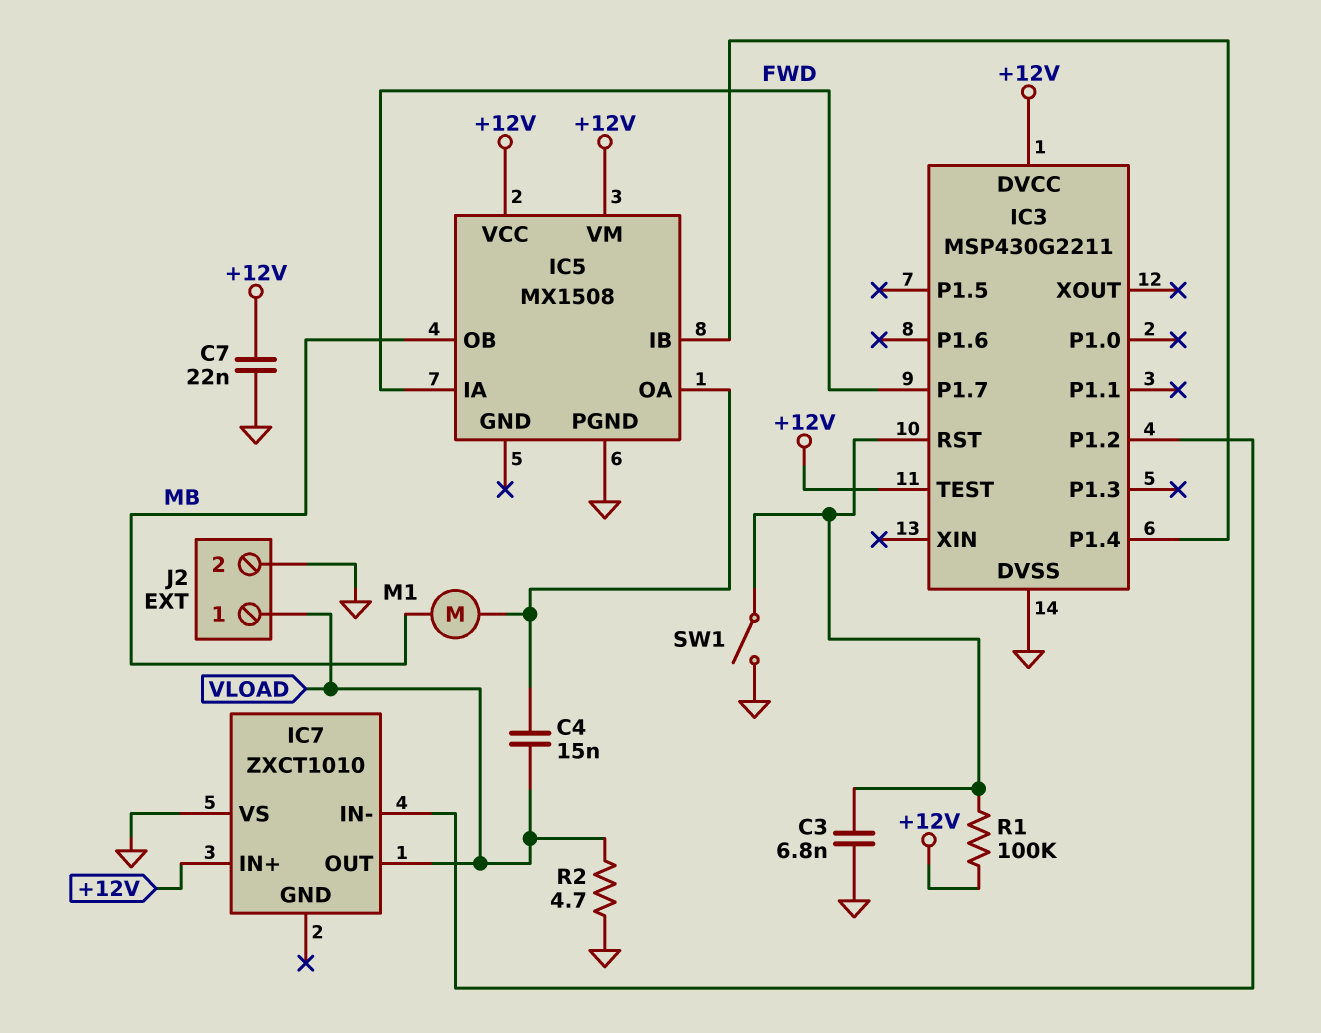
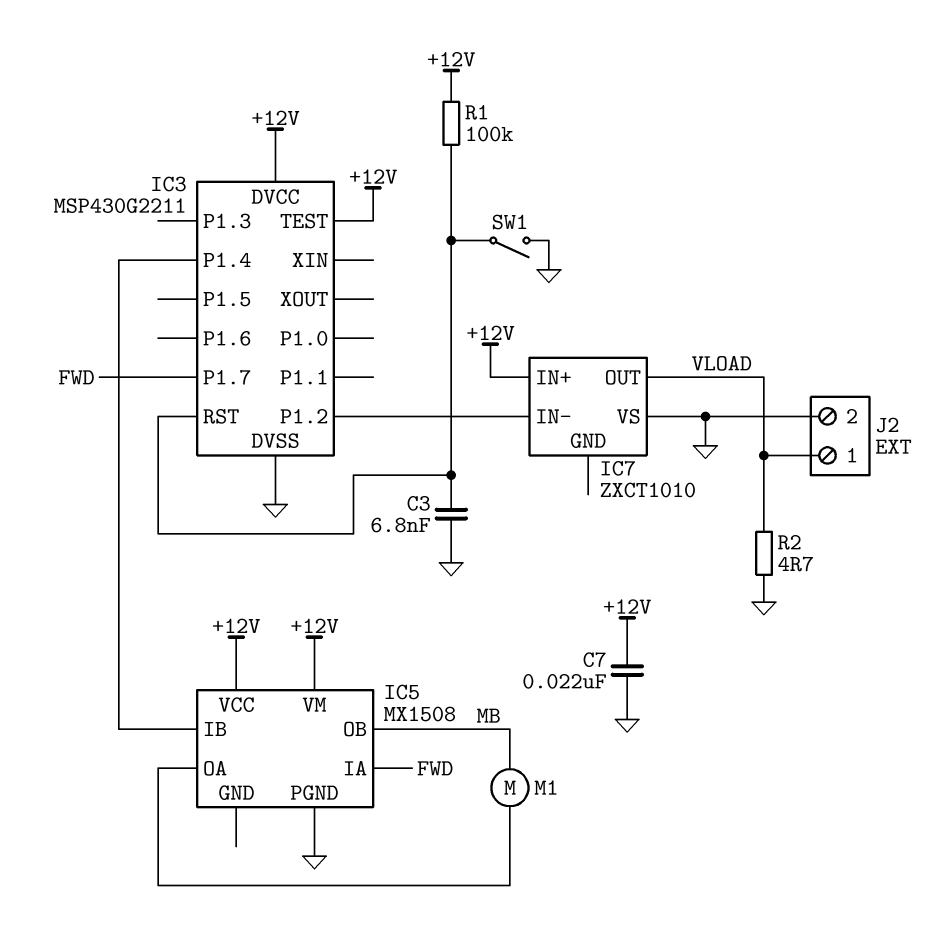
C4: 15nF (IC5/OA, VLOAD) -> none

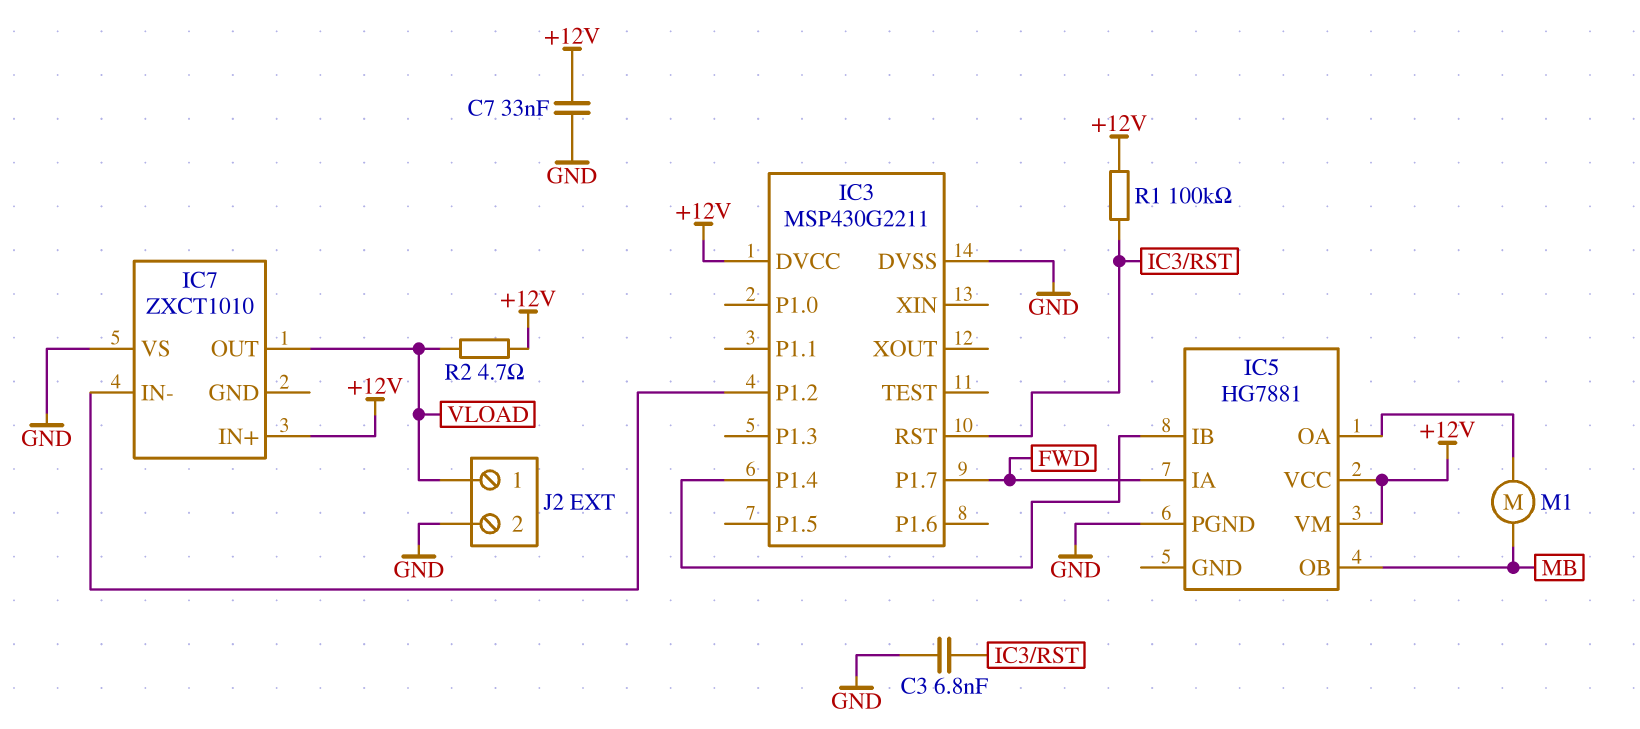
C7: 22nF (+12V, GND) -> 33nF (+12V, GND)
IC3 pin TEST: +12V -> none
IC5: MX1508 -> HG7881
R2: 4.7 (GND, VLOAD) -> 4.7 (+12V, VLOAD)
SW1: switch (GND, IC3/RST) -> none

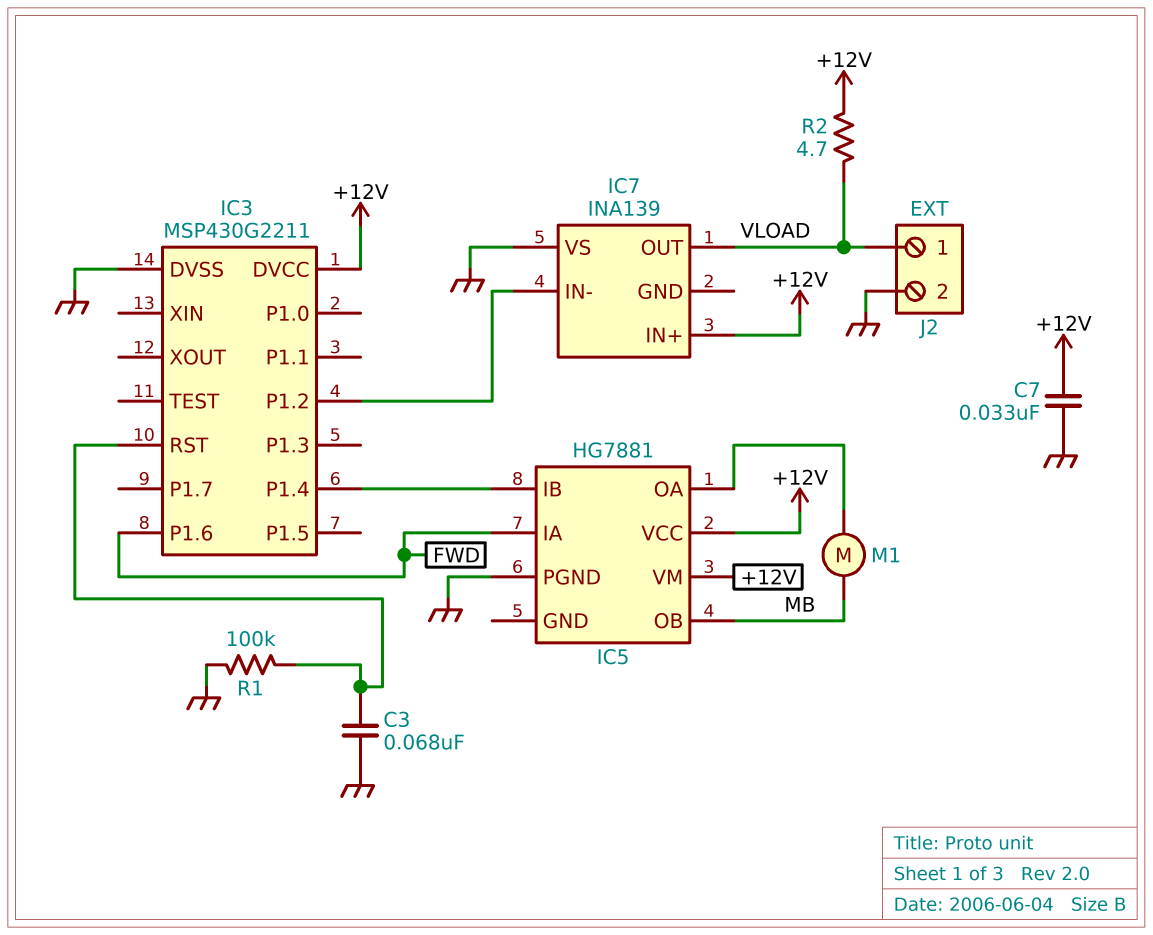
C3: 6.8nF (GND, IC3/RST) -> 68nF (GND, IC3/RST)
IC3 pin P1.6: none -> FWD
IC3 pin P1.7: FWD -> none
IC7: ZXCT1010 -> INA139
R1: 100k (+12V, IC3/RST) -> 100k (GND, IC3/RST)

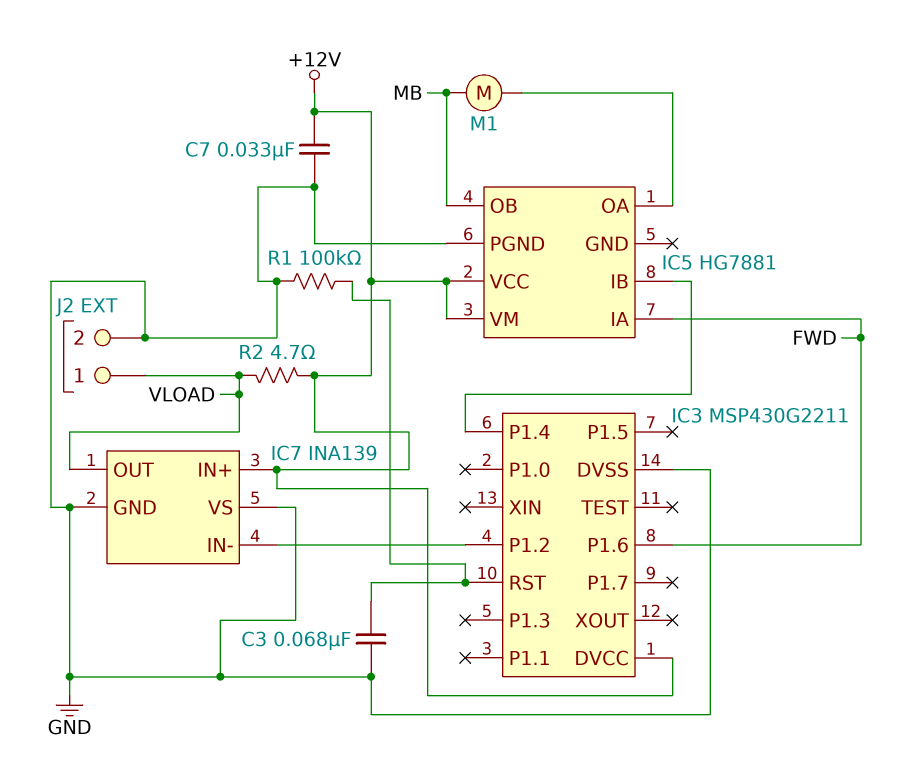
IC7 pin GND: none -> GND

